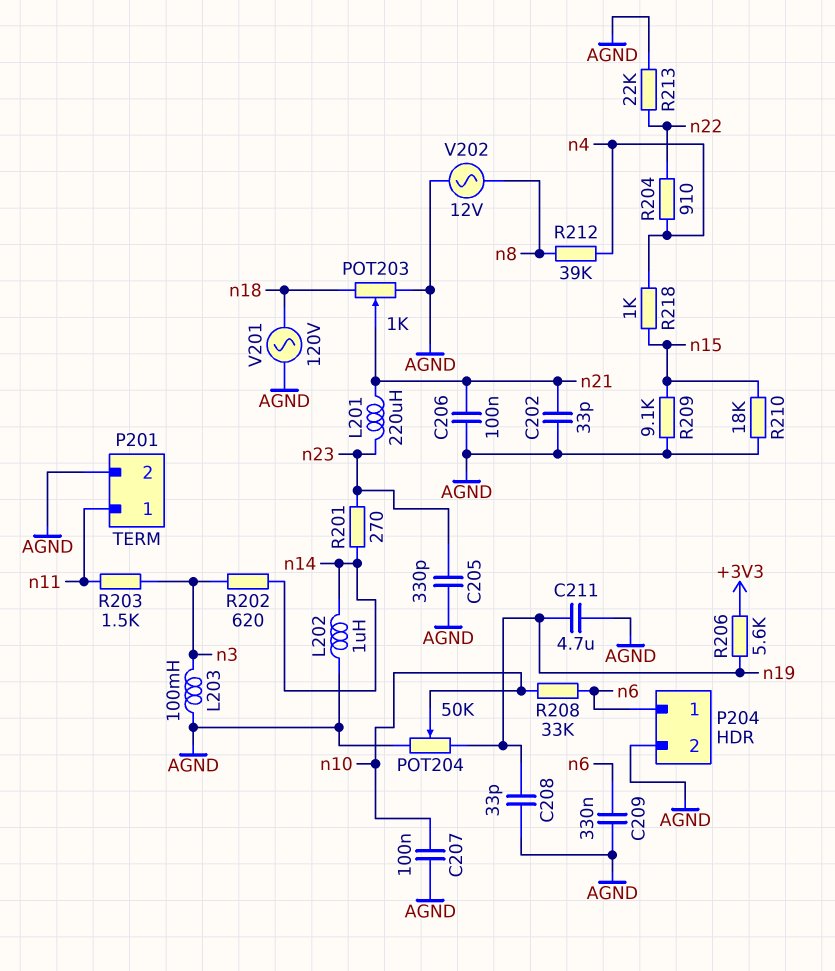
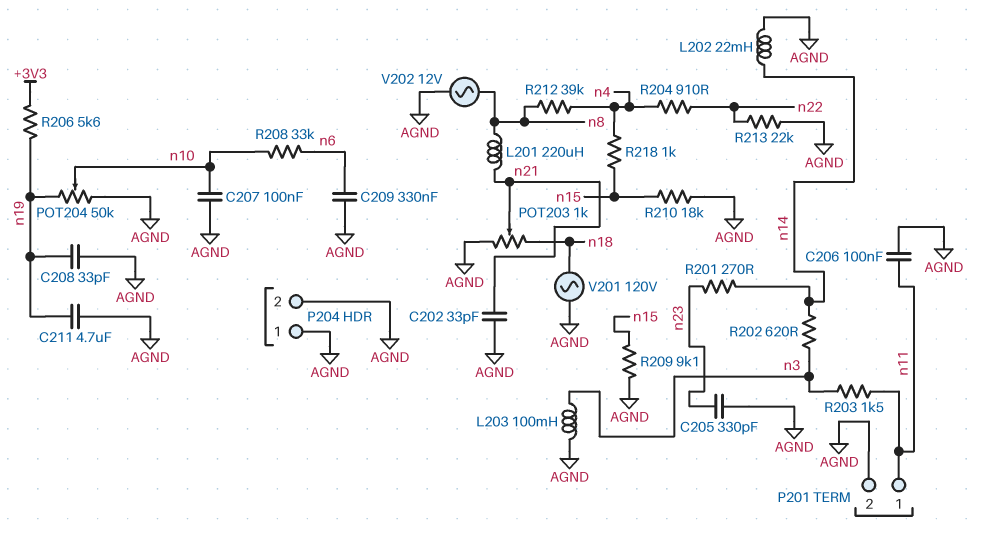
C206: 100nF (AGND, n21) -> 100nF (AGND, n11)
L201: 220uH (n21, n23) -> 220uH (n8, n21)
L202: 1uH (AGND, n14) -> 22mH (AGND, n14)
P204 pin 1: n6 -> AGND

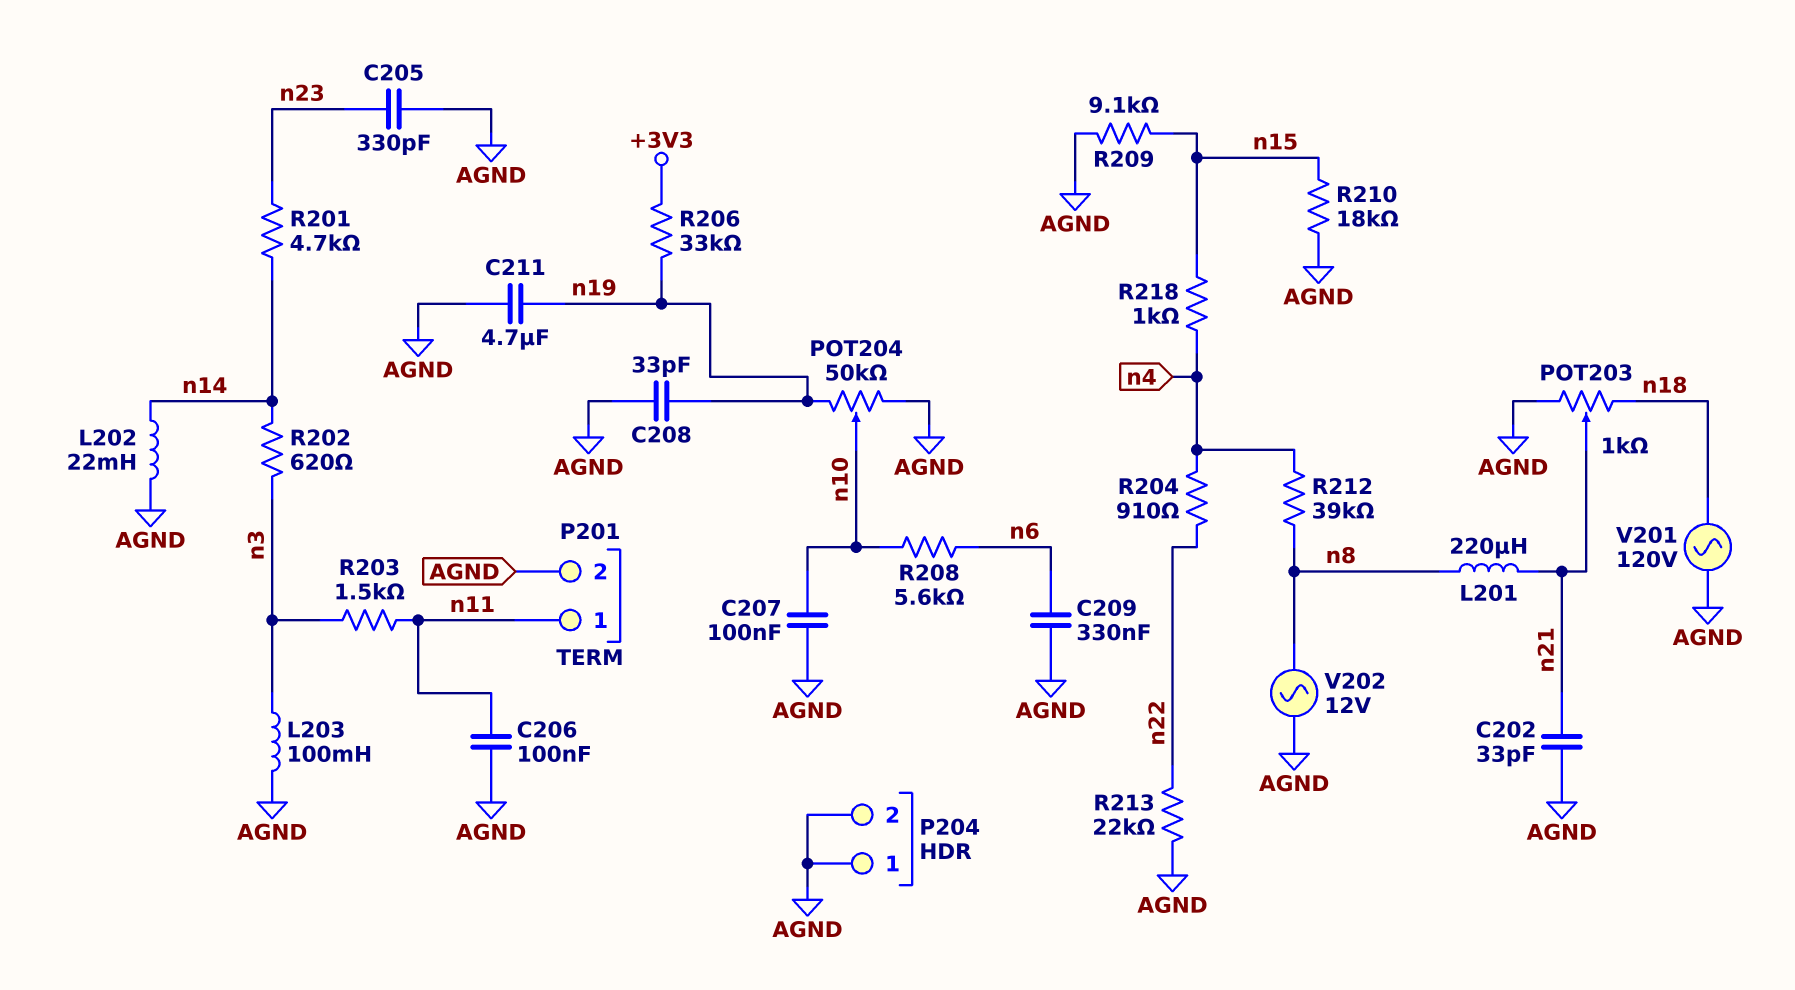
R201: 270 (n14, n23) -> 4.7k (n14, n23)
R206: 5.6k (+3V3, n19) -> 33k (+3V3, n19)
R208: 33k (n6, n10) -> 5.6k (n6, n10)

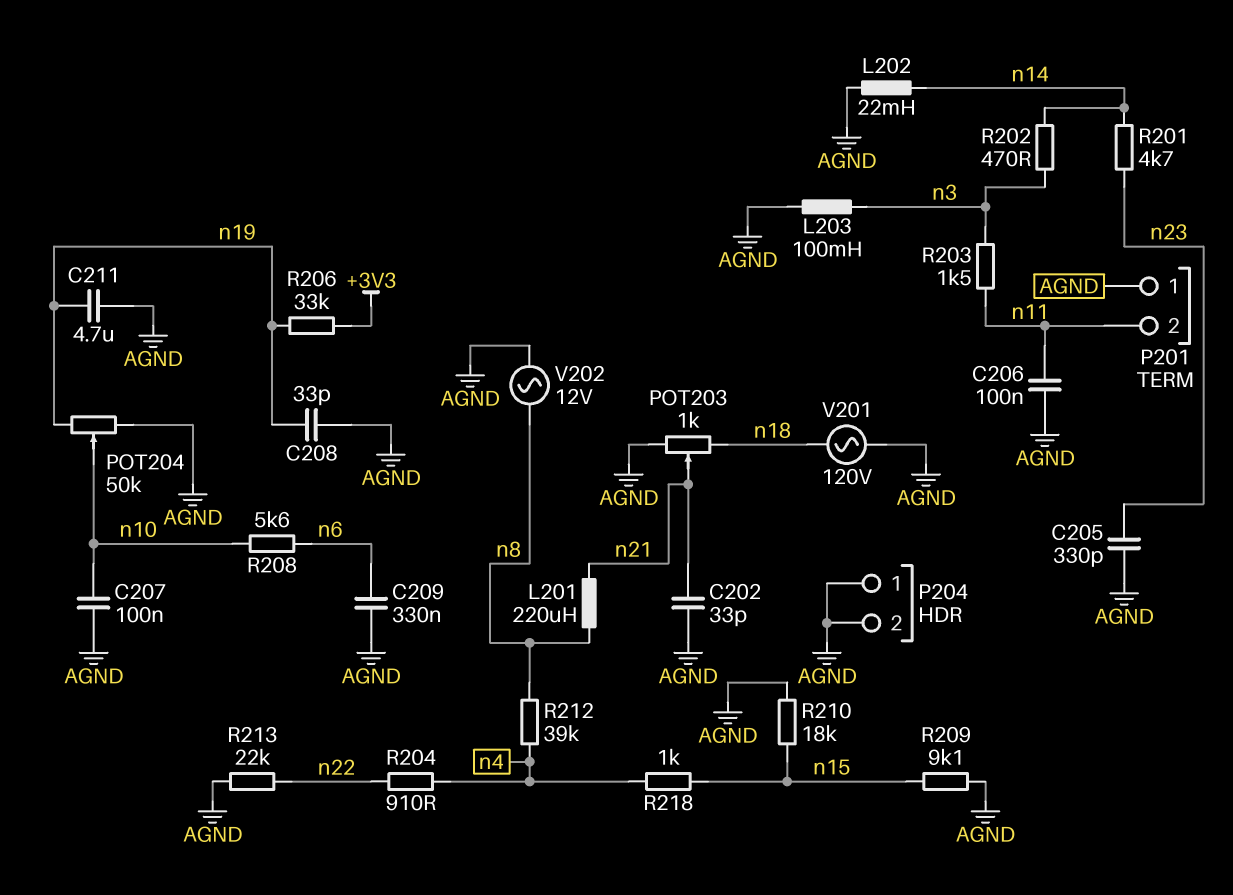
P201 pin 1: n11 -> AGND
P201 pin 2: AGND -> n11
R202: 620 (n3, n14) -> 470 (n3, n14)

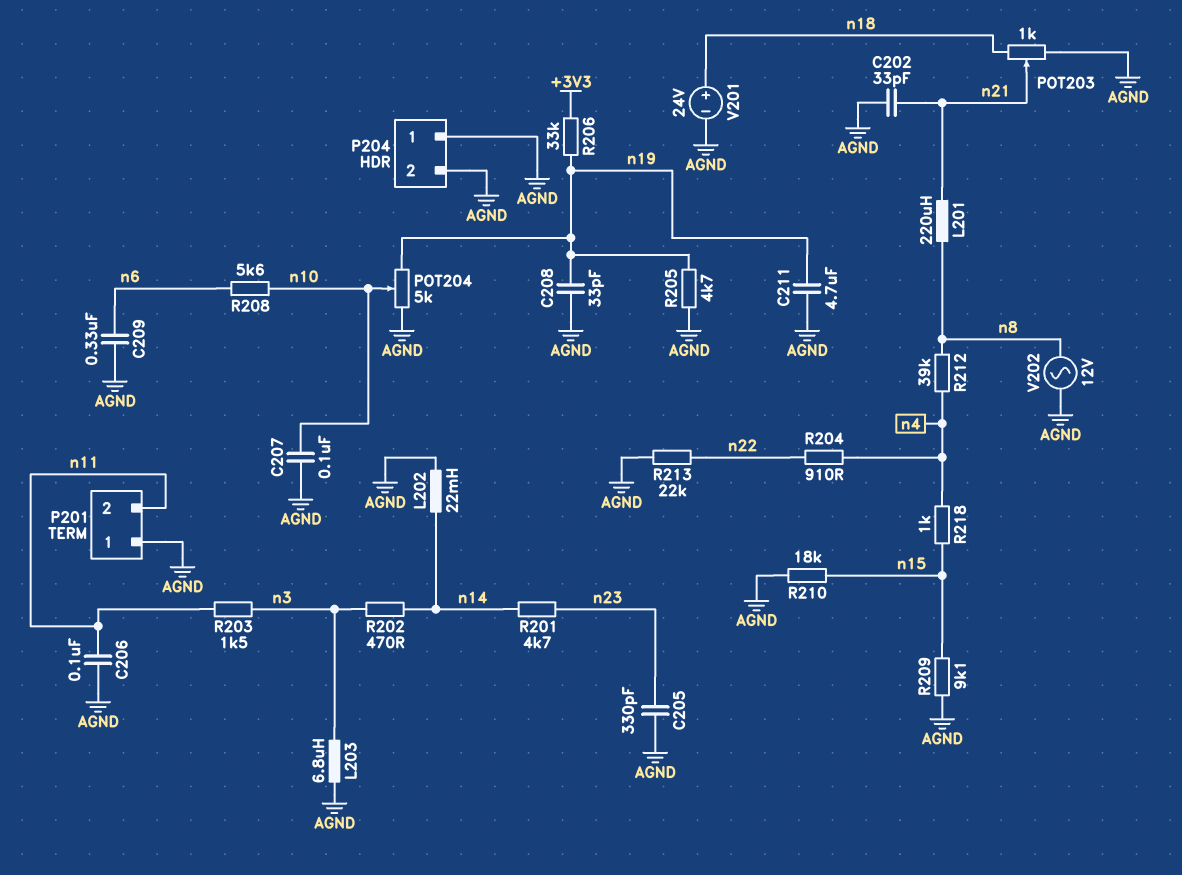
L203: 100mH (AGND, n3) -> 6.8uH (AGND, n3)
POT204: 50k (AGND, n19, wiper n10) -> 5k (AGND, n19, wiper n10)
R205: none -> 4.7k (AGND, n19)
V201: AC 120V (AGND, n18) -> 24V (plus n18, minus AGND)

